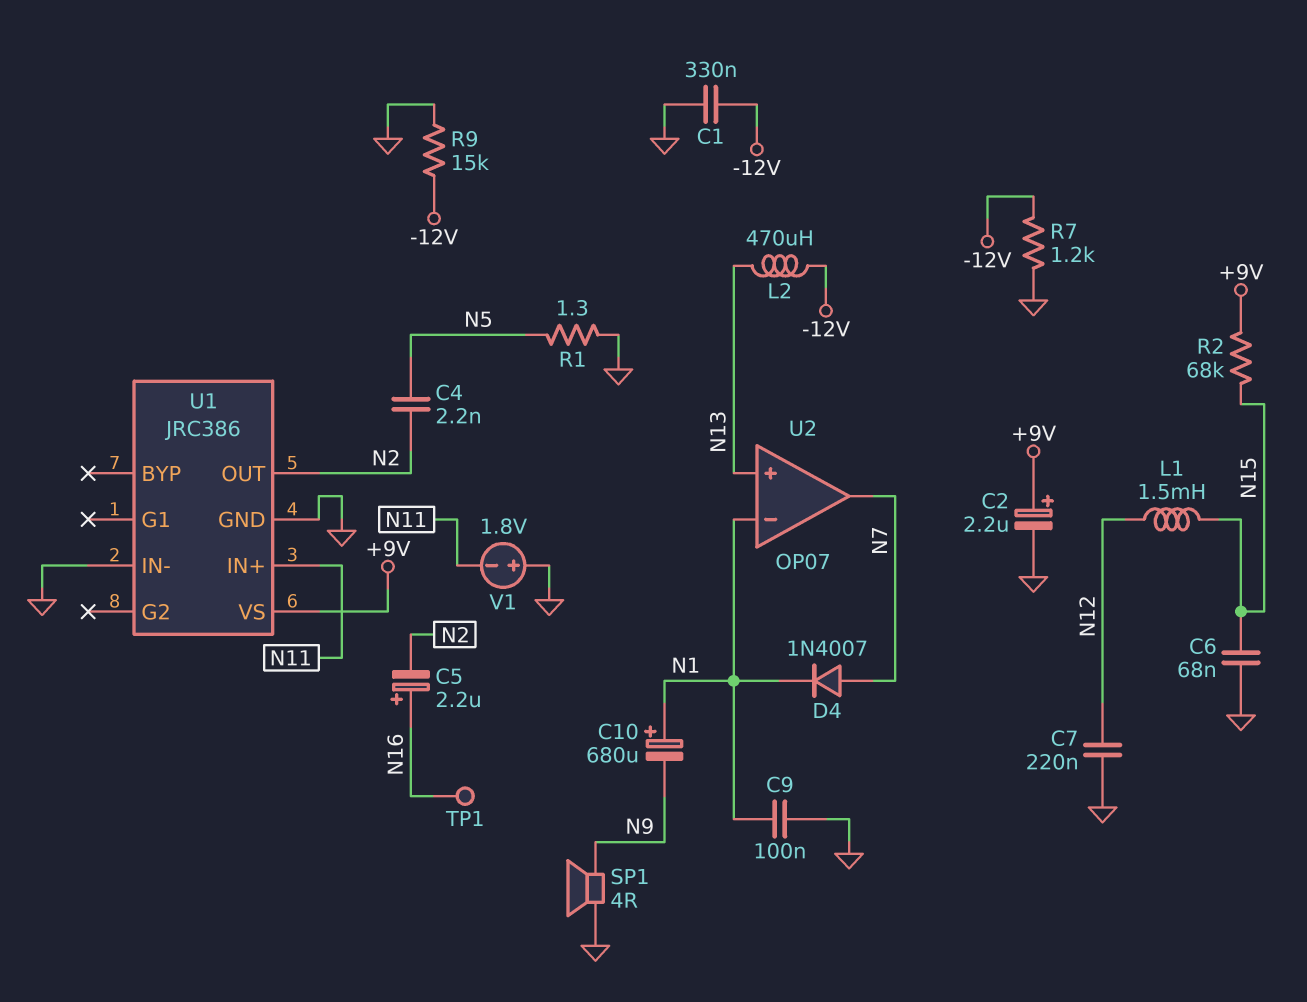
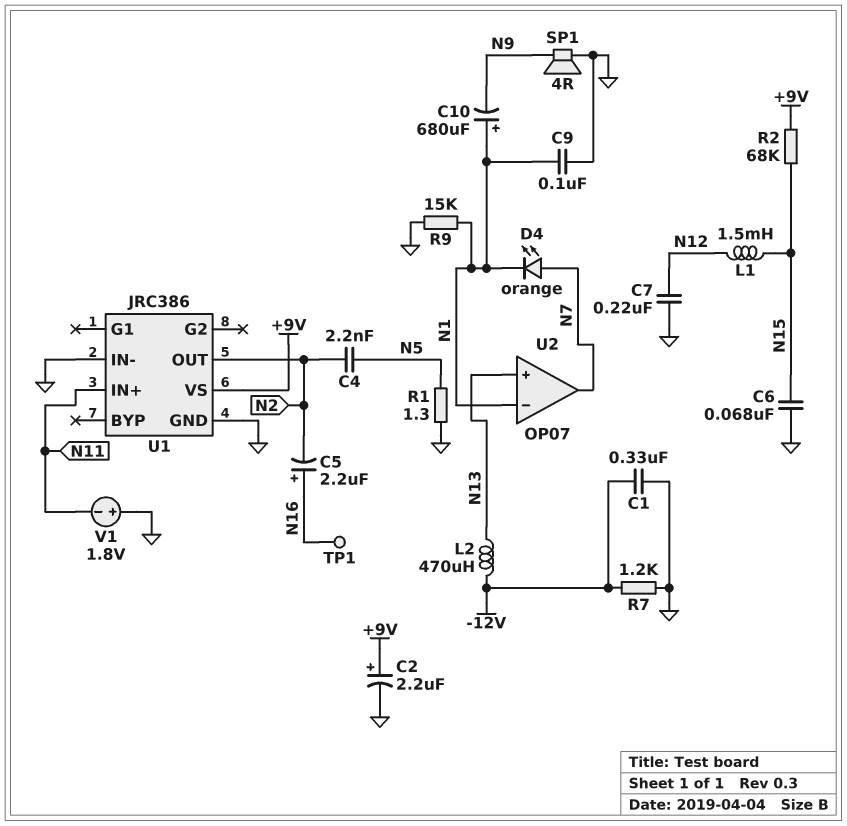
D4: diode 1N4007 (A N7, K N1) -> LED orange (A N7, K N1)
R9: 15k (-12V, GND) -> 15k (GND, N1)

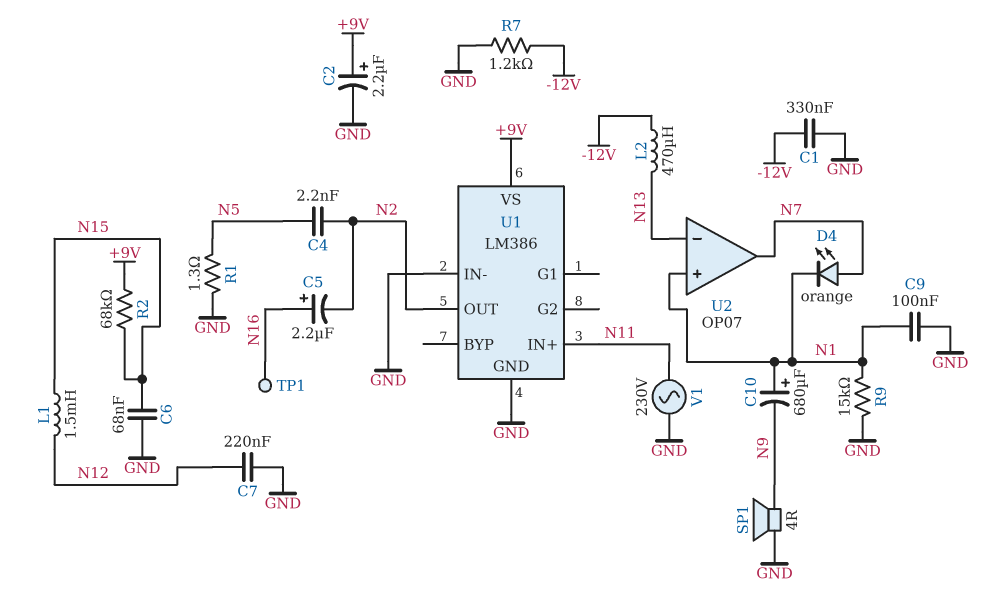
U1: JRC386 -> LM386
U2 pin in+: N13 -> N1
U2 pin in-: N1 -> N13
V1: 1.8V (plus GND, minus N11) -> AC 230V (GND, N11)

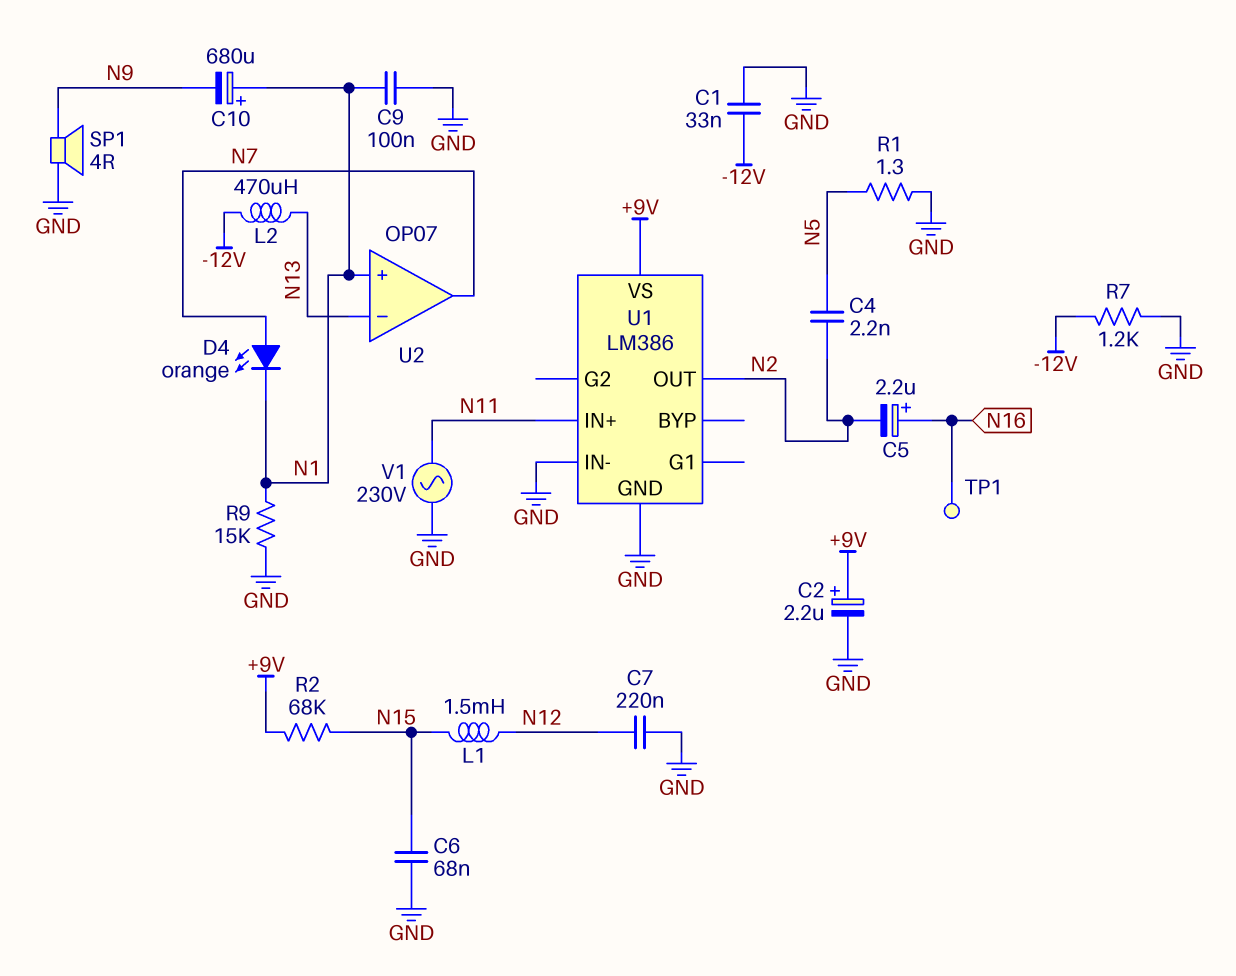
C1: 330nF (-12V, GND) -> 33nF (-12V, GND)

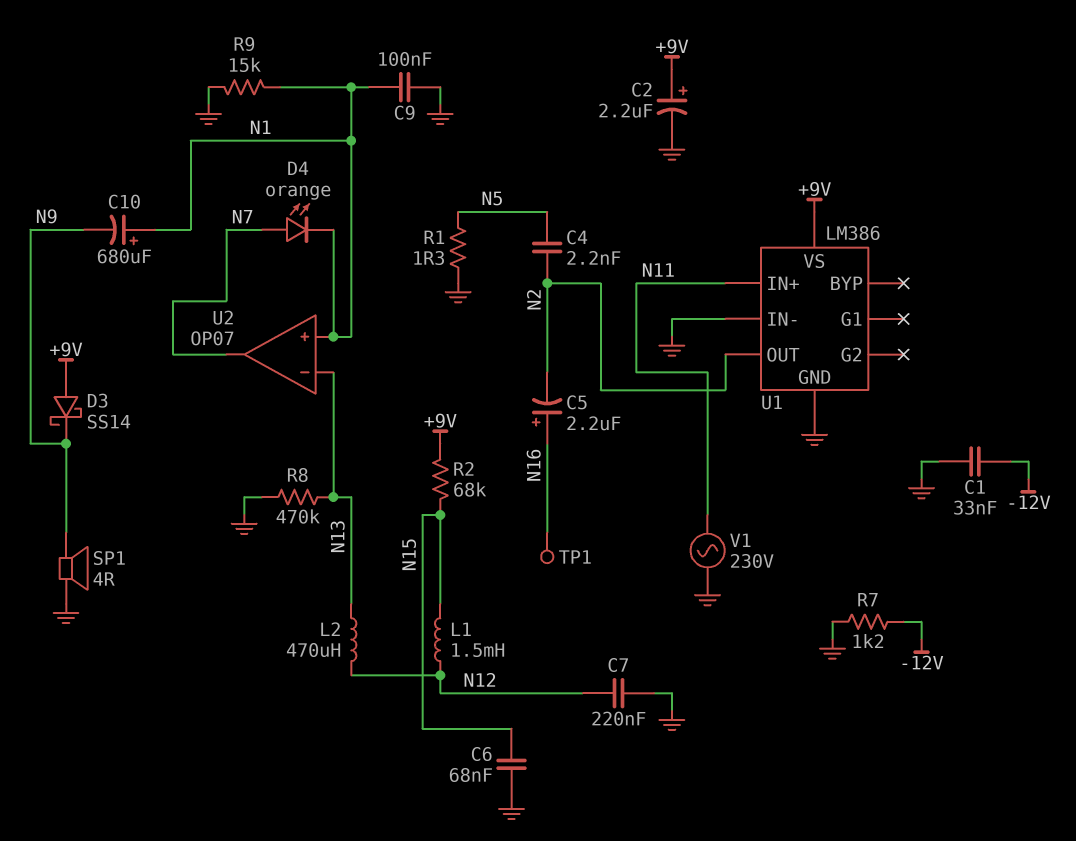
D3: none -> schottky SS14 (A +9V, K N9)
L2: 470uH (-12V, N13) -> 470uH (N12, N13)
R8: none -> 470k (GND, N13)

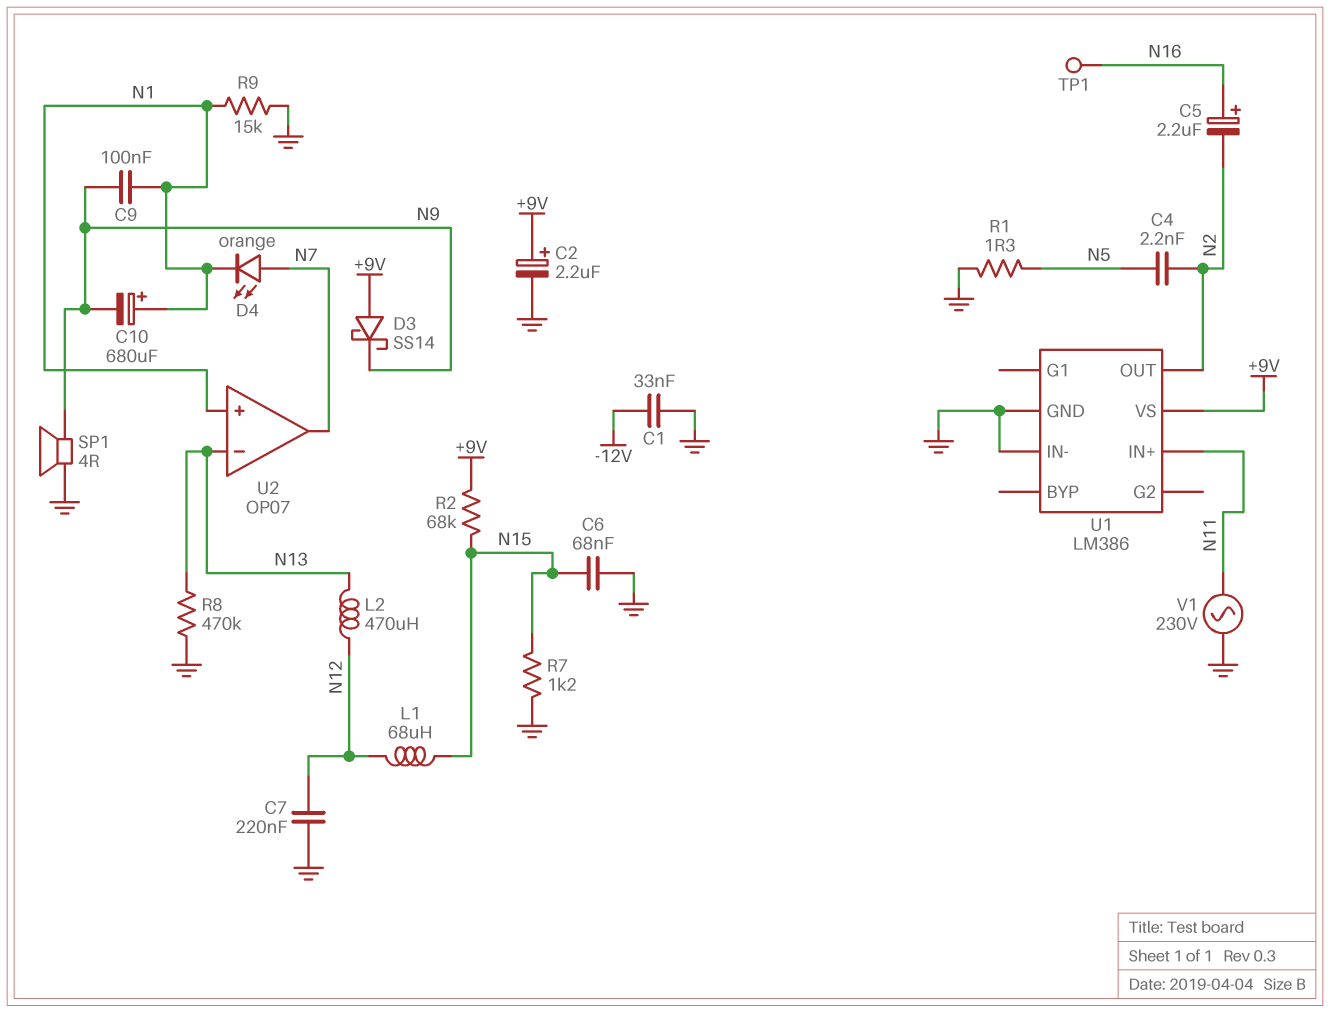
C9: 100nF (GND, N1) -> 100nF (N1, N9)
L1: 1.5mH (N12, N15) -> 68uH (N12, N15)
R7: 1.2k (-12V, GND) -> 1.2k (GND, N15)

